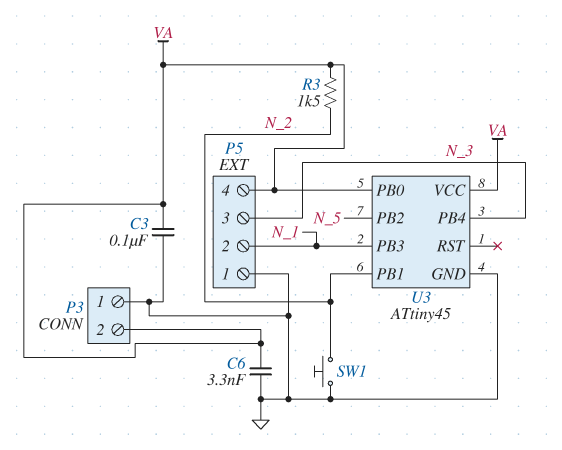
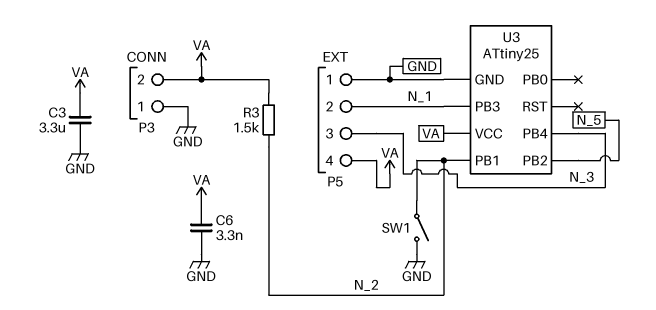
C3: 100nF (GND, VA) -> 3.3uF (GND, VA)
SW1: button (GND, N_2) -> switch (GND, N_2)
U3: ATtiny45 -> ATtiny25
U3 pin PB0: VA -> none

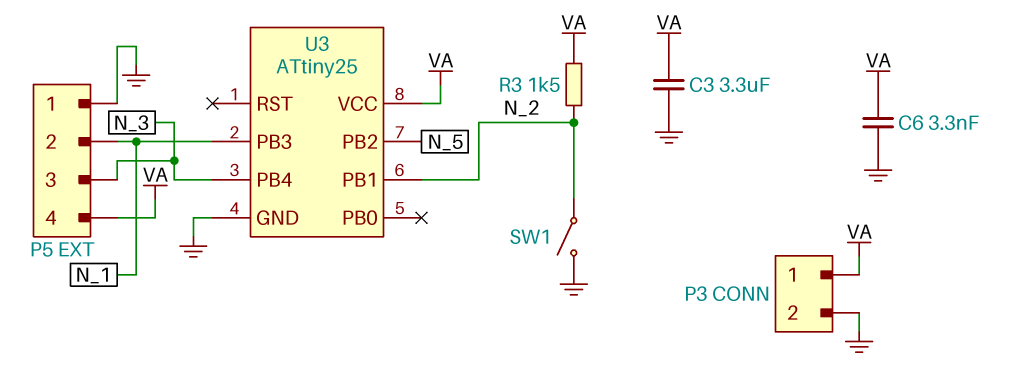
P3 pin 1: GND -> VA
P3 pin 2: VA -> GND

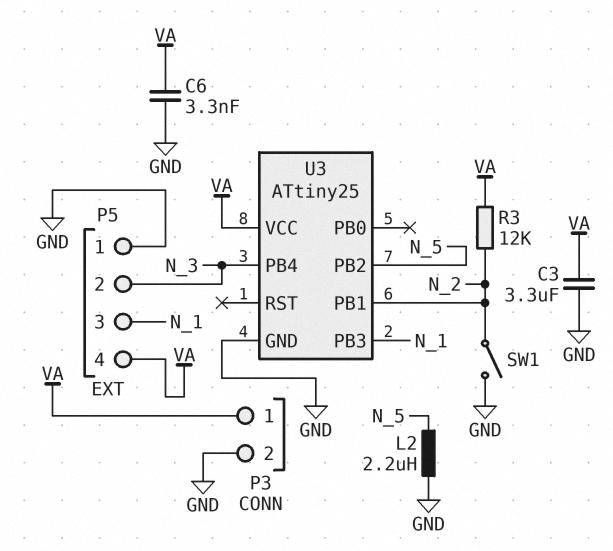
L2: none -> 2.2uH (GND, N_5)
P5 pin 2: N_1 -> N_3
P5 pin 3: N_3 -> N_1
R3: 1.5k (N_2, VA) -> 12k (N_2, VA)

